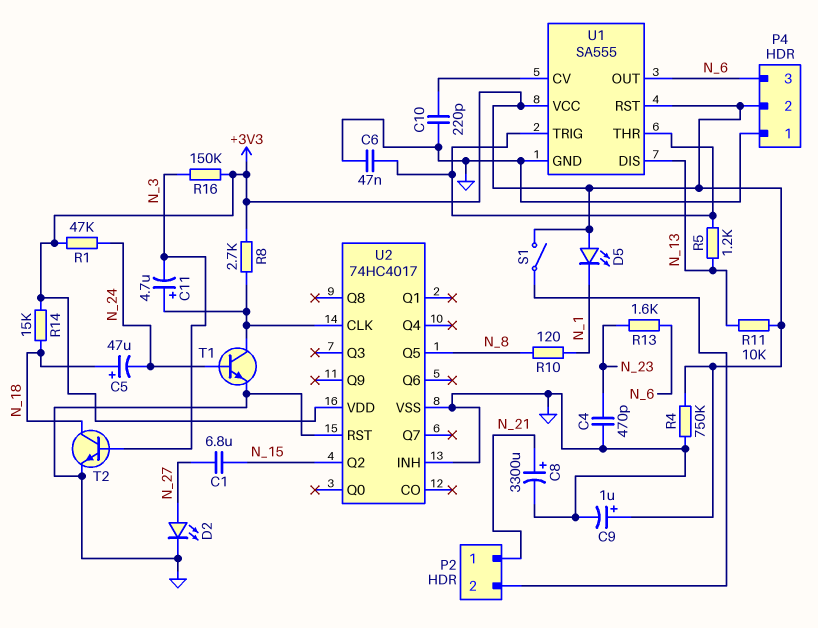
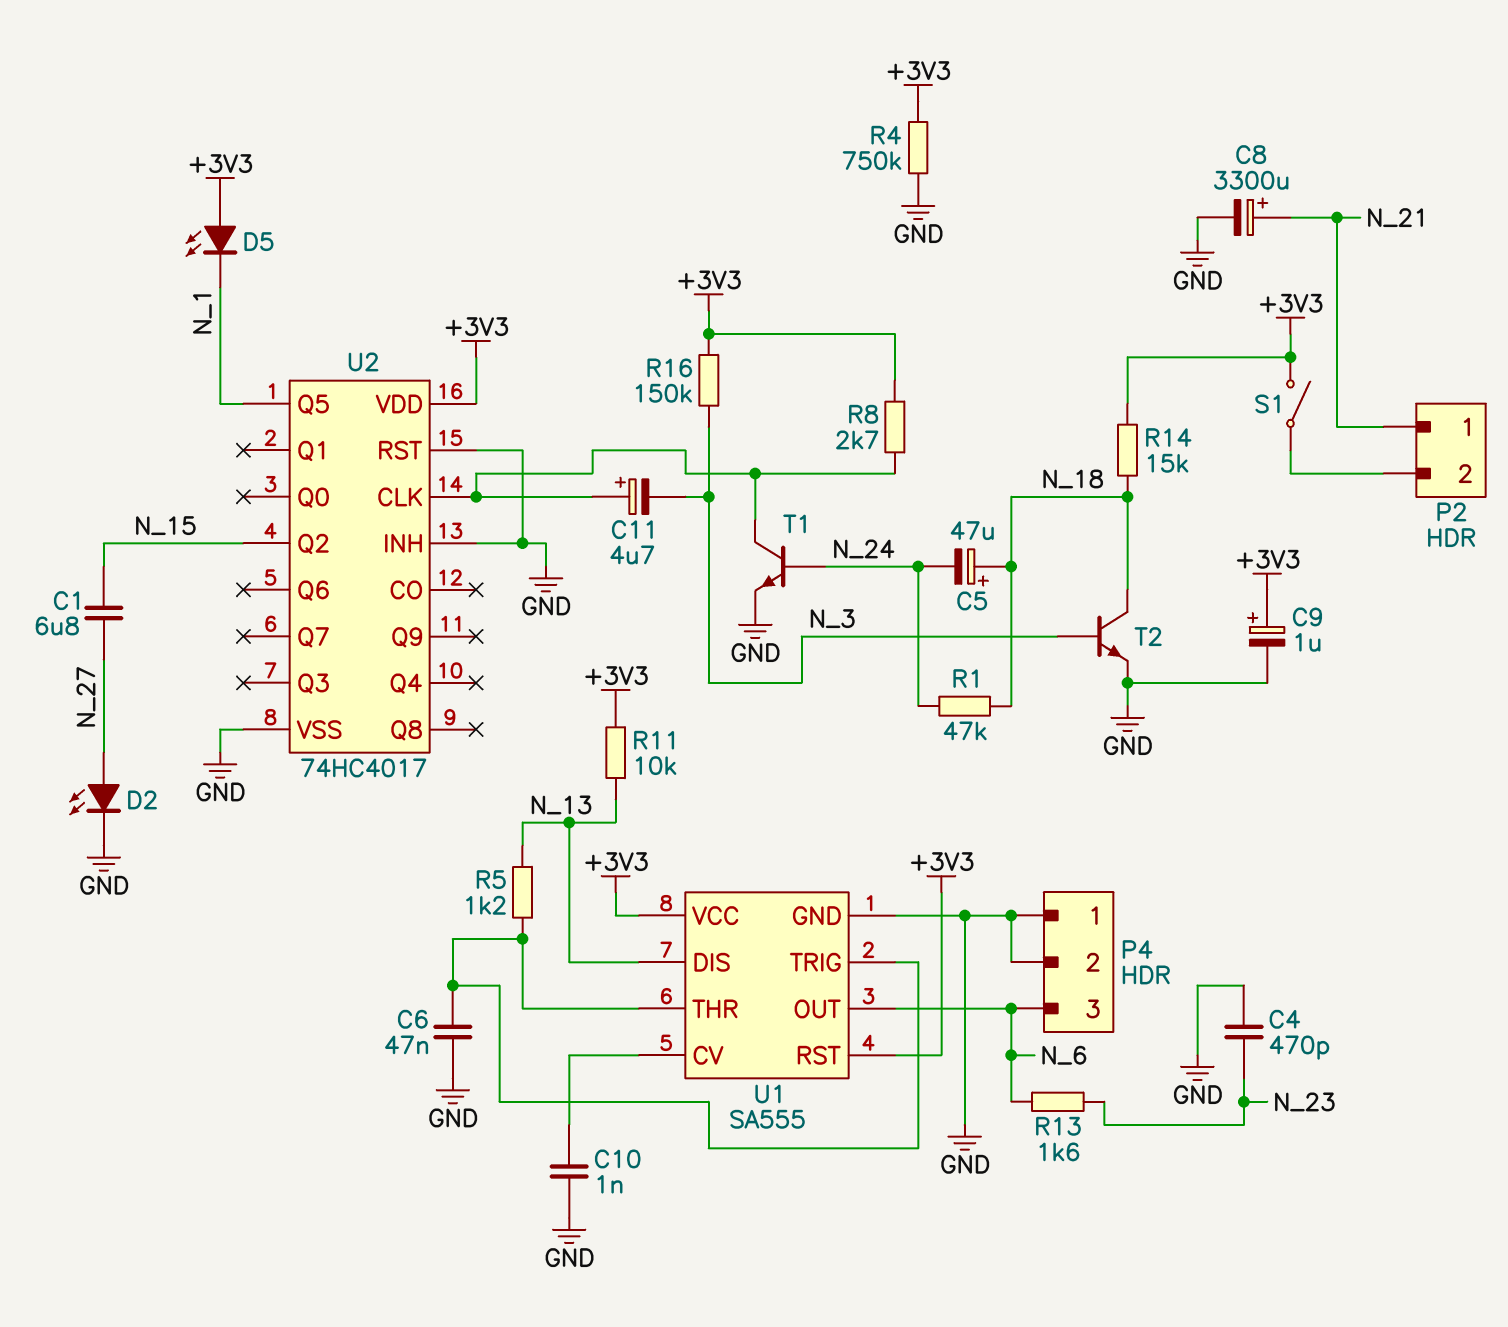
C10: 220pF (GND, U1/CV) -> 1nF (GND, U1/CV)
P4 pin 2: +3V3 -> GND
R1: 47k (+3V3, N_24) -> 47k (N_18, N_24)
R10: 120 (N_1, N_8) -> none
U2 pin Q5: N_8 -> N_1

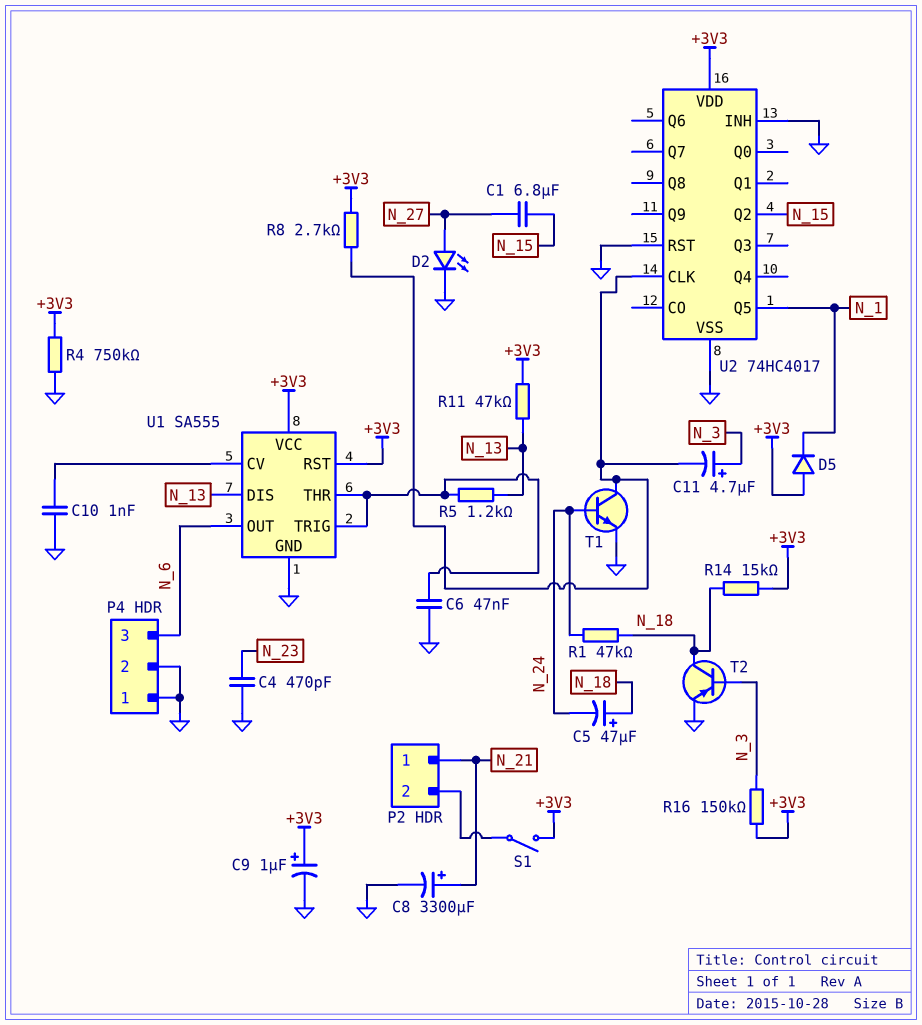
C11: 4.7uF (plus U2/CLK, minus N_3) -> 4.7uF (plus N_3, minus U2/CLK)
D5: LED (A +3V3, K N_1) -> diode (A +3V3, K N_1)
R11: 10k (+3V3, N_13) -> 47k (+3V3, N_13)
R13: 1.6k (N_6, N_23) -> none
T2: NPN (B N_3, C N_18, E GND) -> PNP (B N_3, C N_18, E GND)

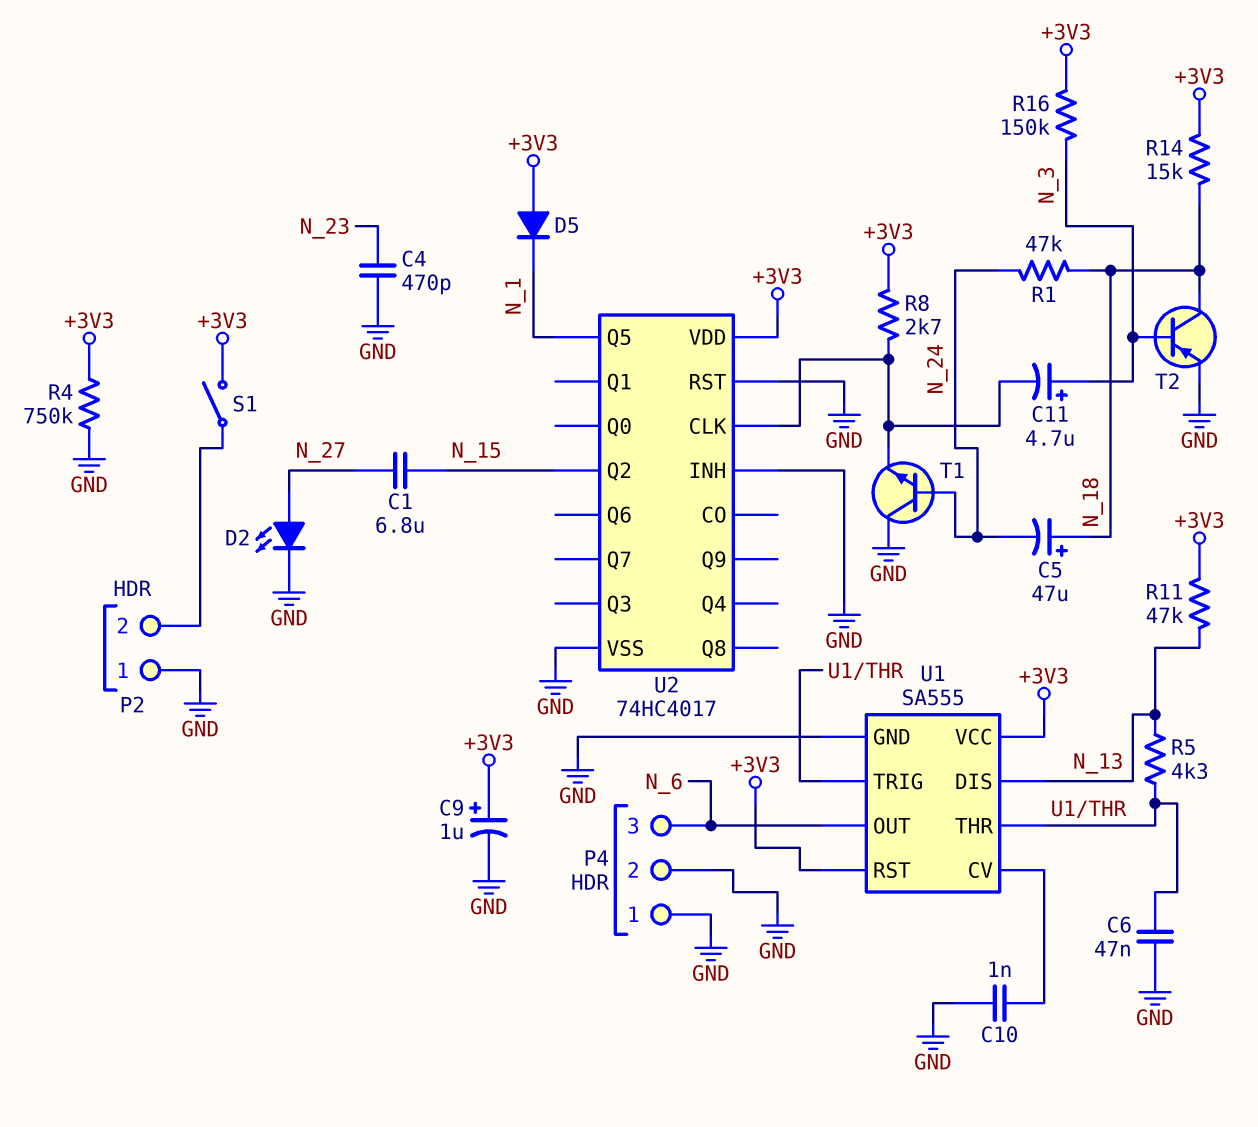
C8: 3300uF (plus N_21, minus GND) -> none
P2 pin 1: N_21 -> GND
R5: 1.2k (N_13, U1/THR) -> 4.3k (N_13, U1/THR)
T1: NPN (B N_24, C U2/CLK, E GND) -> NPN (B N_24, C GND, E U2/CLK)

